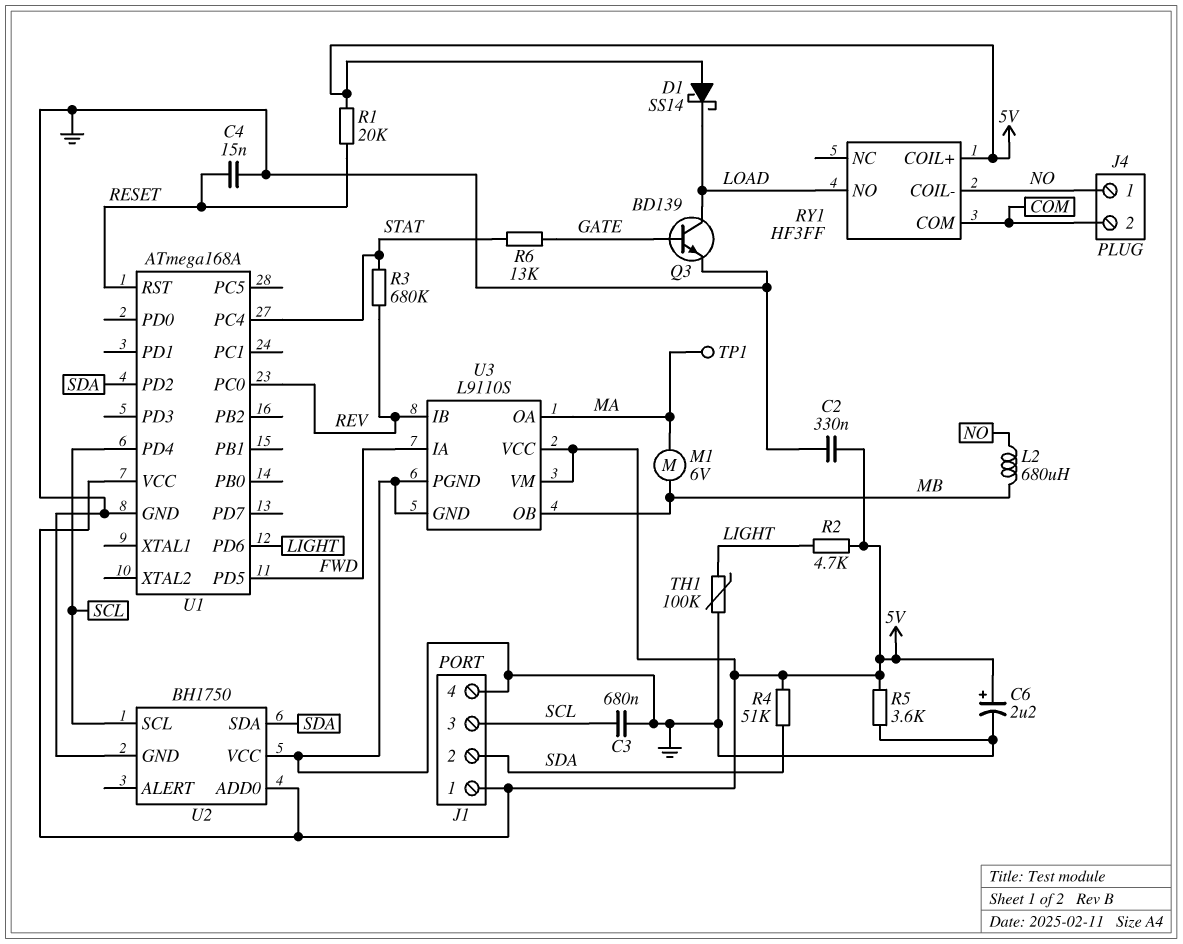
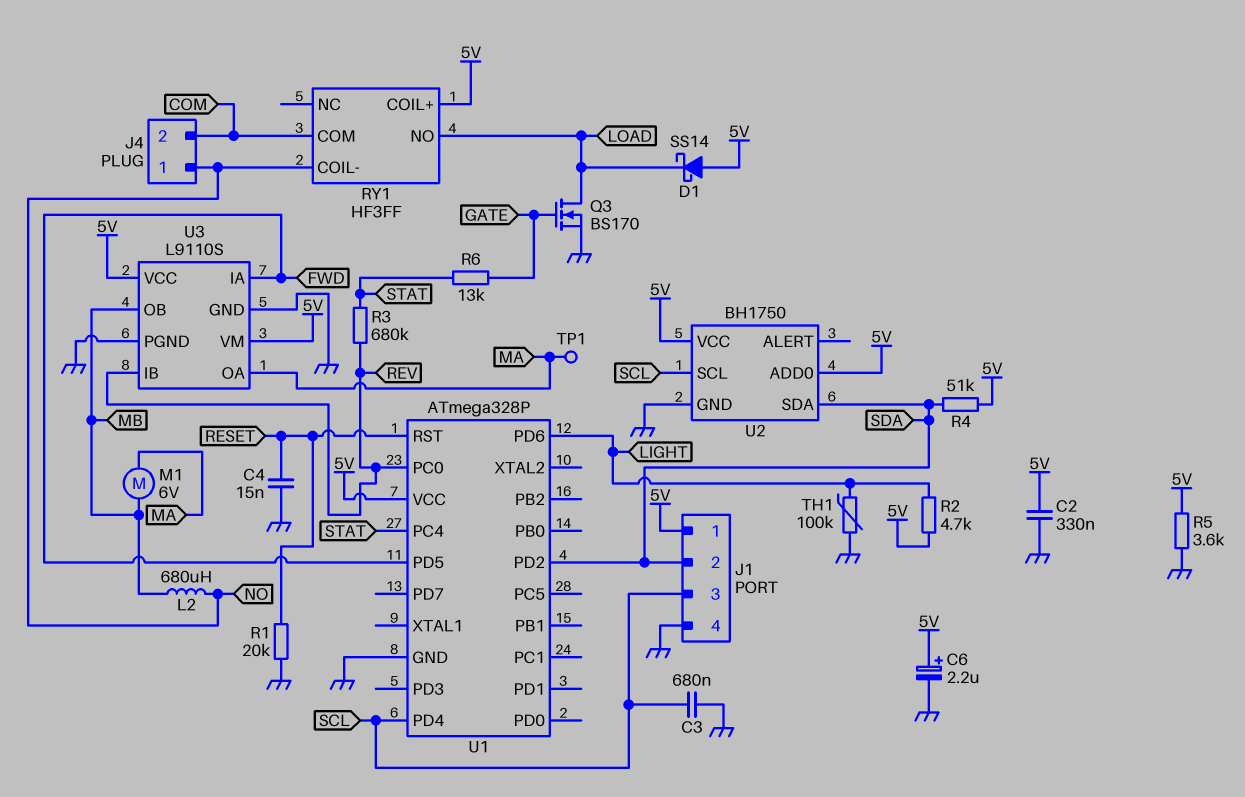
Q3: NPN BD139 (B GATE, C LOAD, E GND) -> NMOS BS170 (G GATE, D LOAD, S GND)
R1: 20k (5V, RESET) -> 20k (GND, RESET)
U1: ATmega168A -> ATmega328P
U2 pin VCC: GND -> 5V

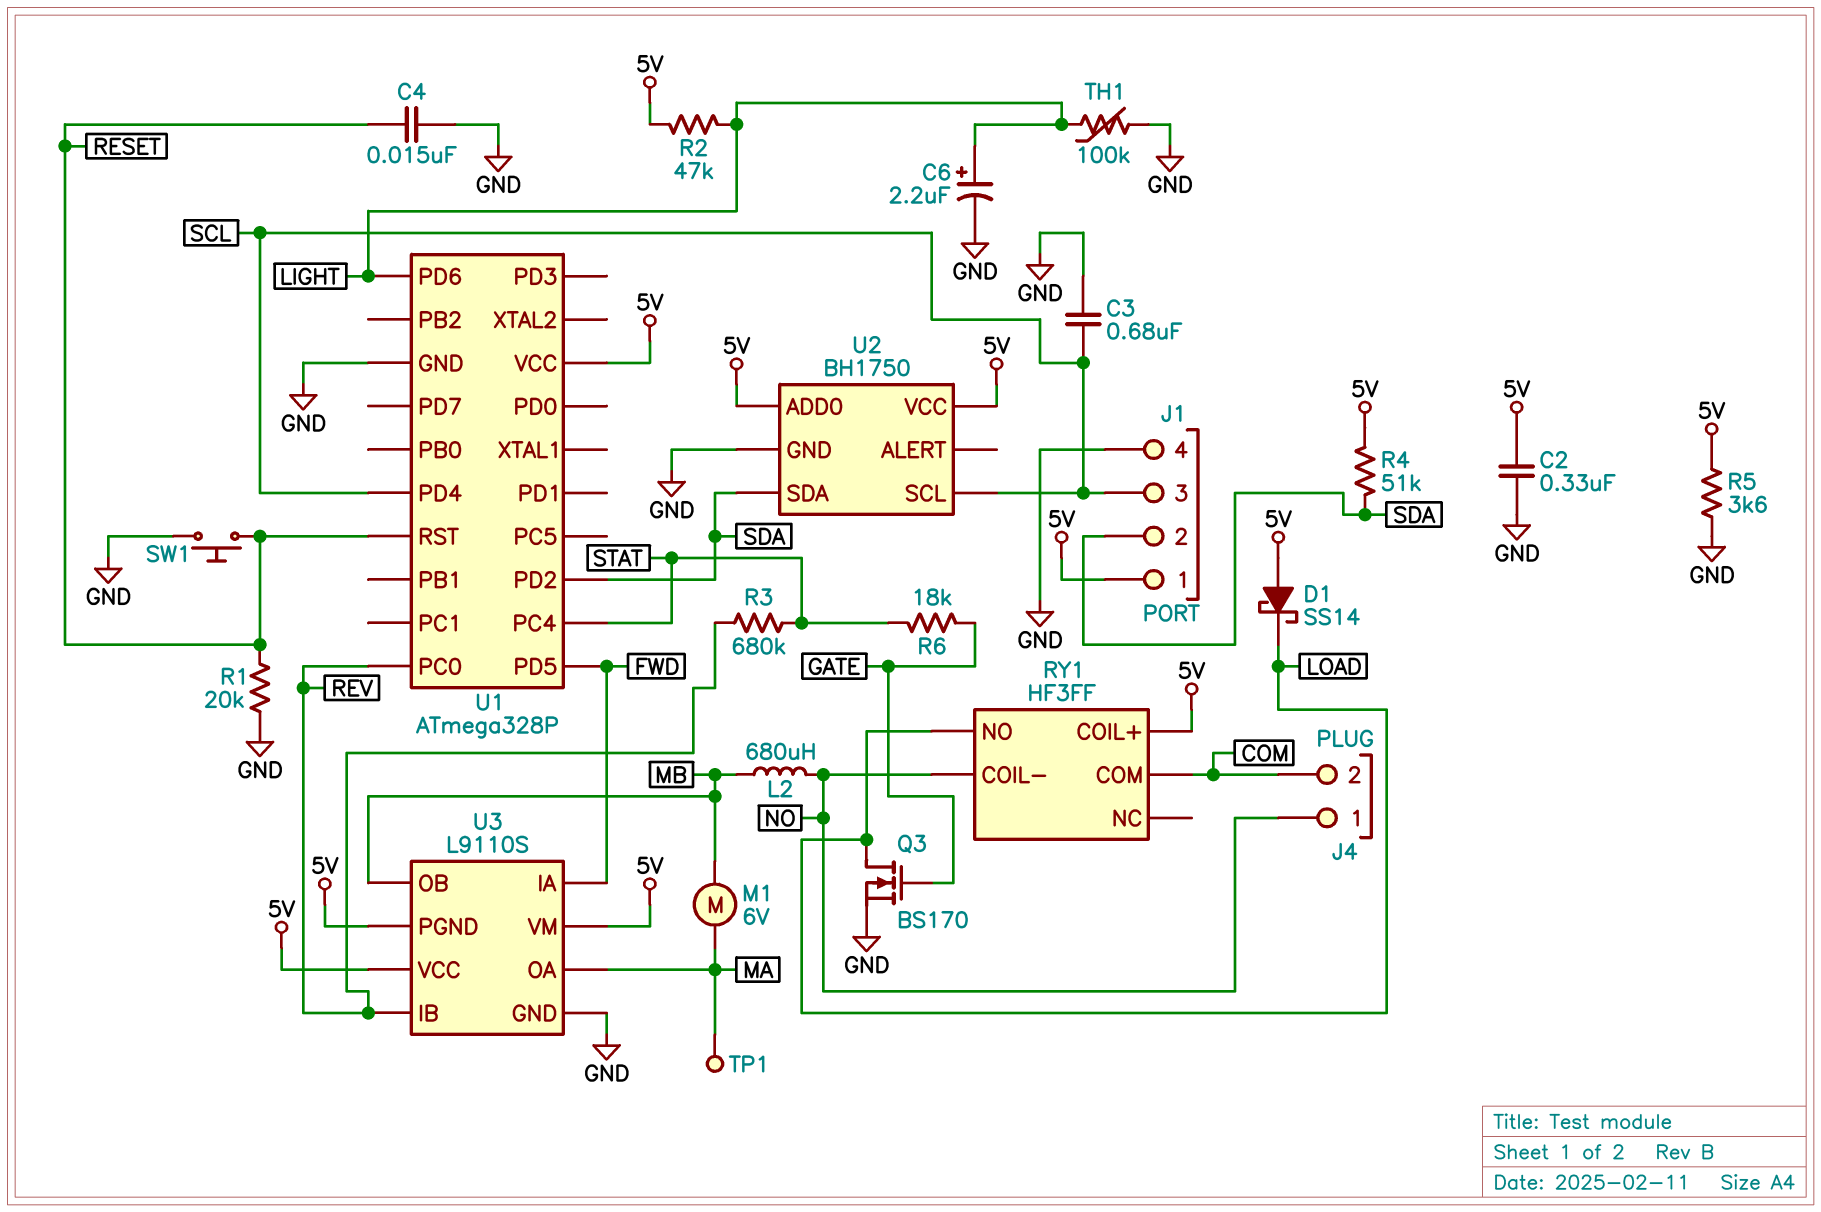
C6: 2.2uF (plus 5V, minus GND) -> 2.2uF (plus LIGHT, minus GND)
R2: 4.7k (5V, LIGHT) -> 47k (5V, LIGHT)
R6: 13k (GATE, STAT) -> 18k (GATE, STAT)
SW1: none -> button (GND, RESET)
U3 pin PGND: GND -> 5V

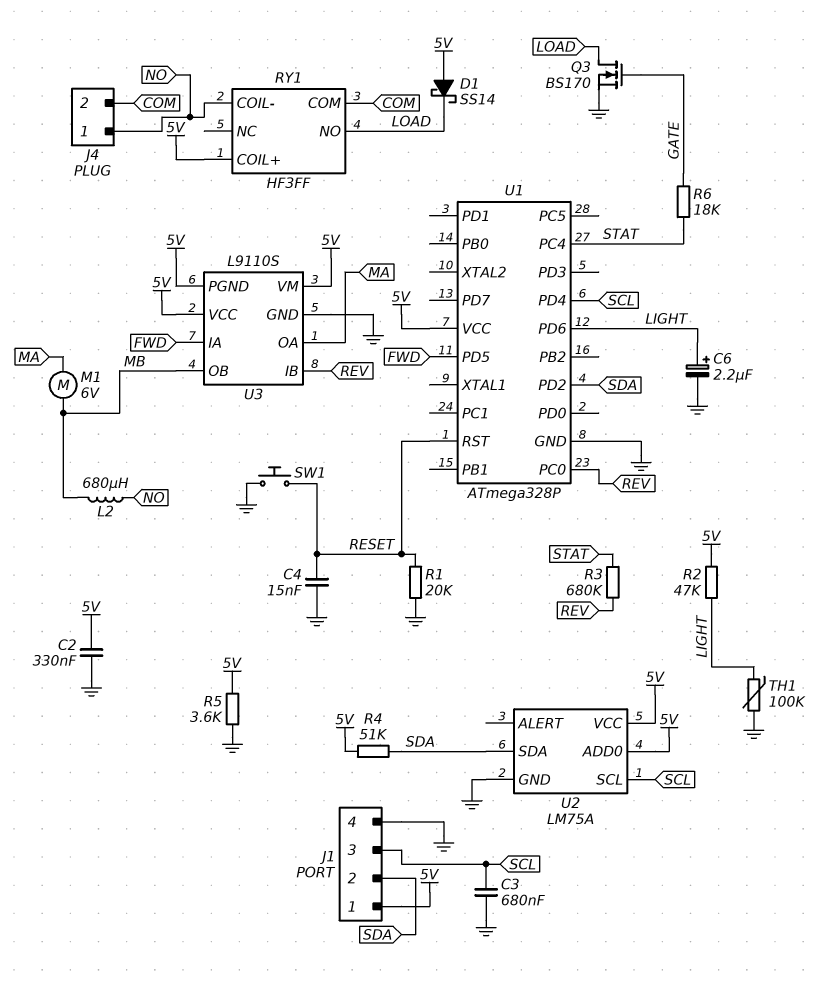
TP1: test point (MA) -> none
U2: BH1750 -> LM75A

